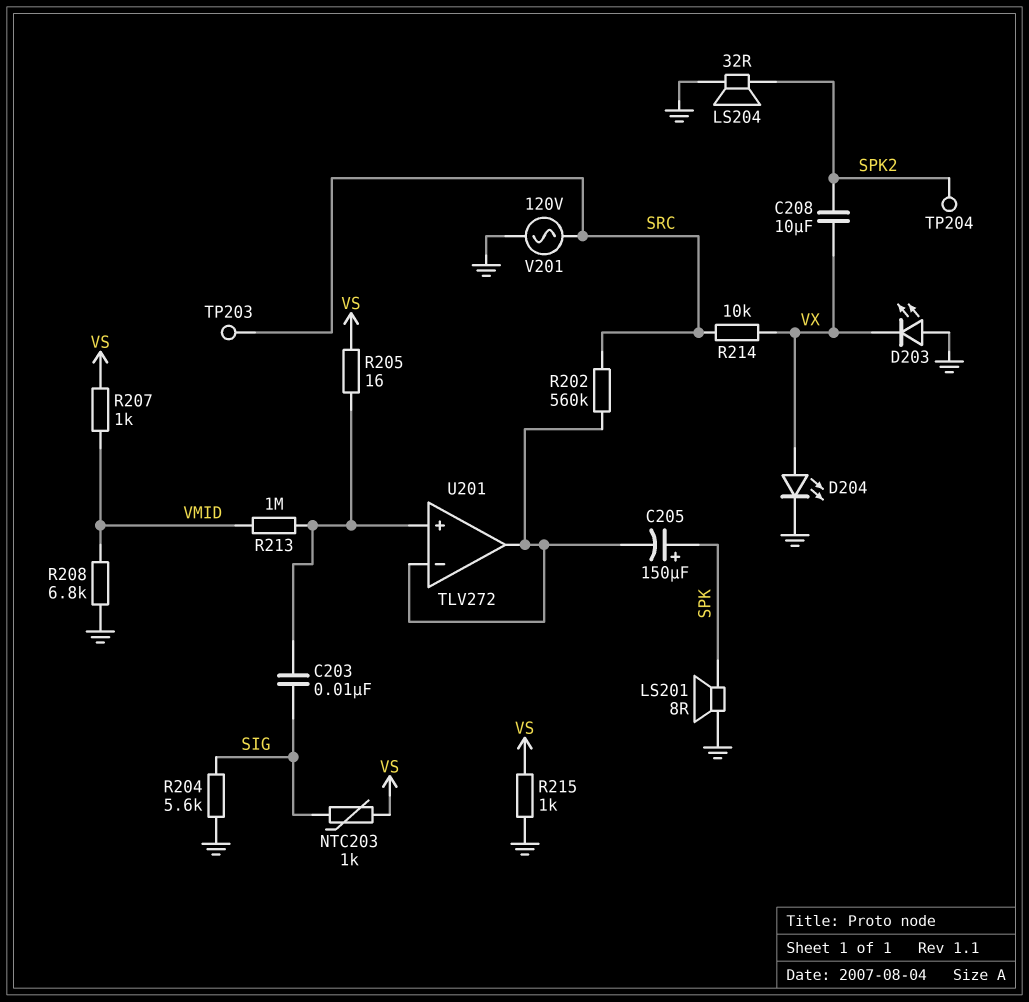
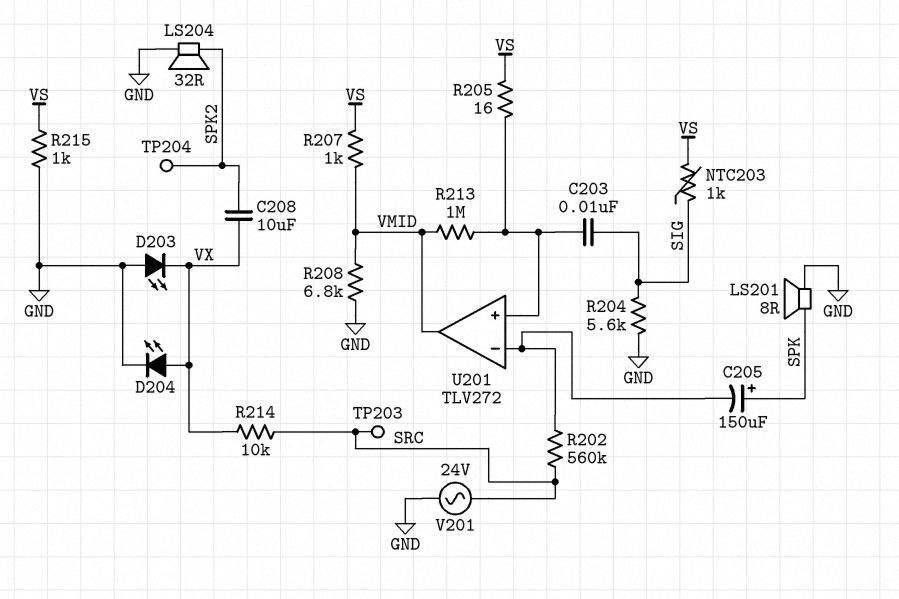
U201 pin out: U201/in- -> VMID
V201: AC 120V (GND, SRC) -> AC 24V (GND, SRC)

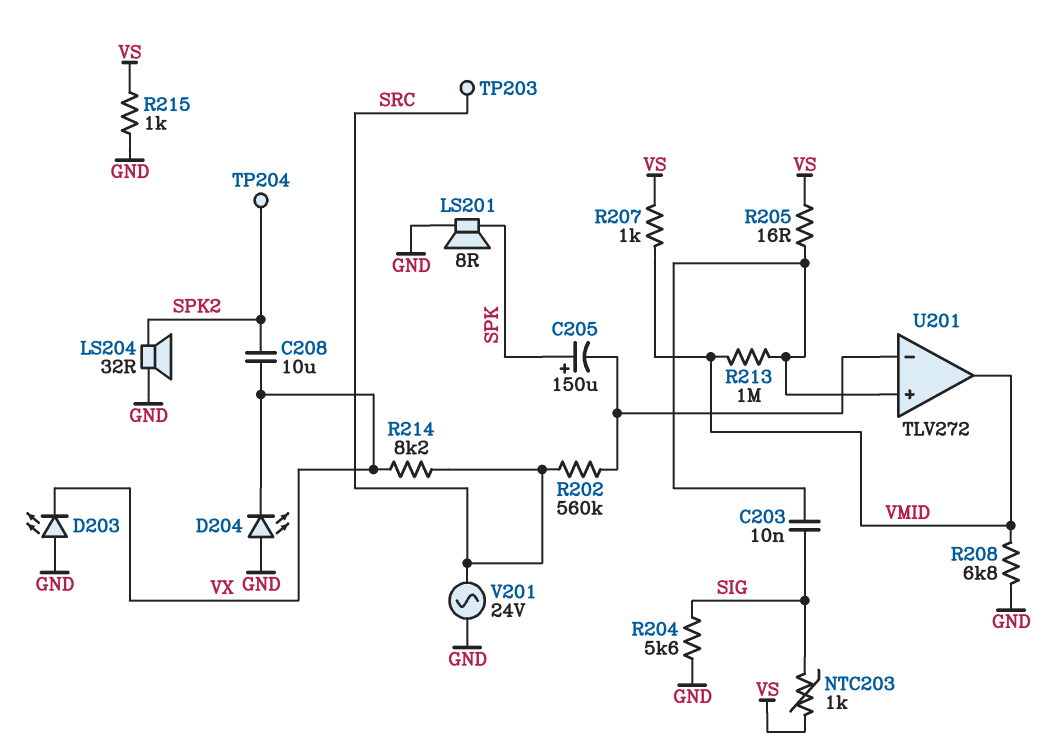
D204: LED (A VX, K GND) -> LED (A GND, K VX)
R214: 10k (SRC, VX) -> 8.2k (SRC, VX)

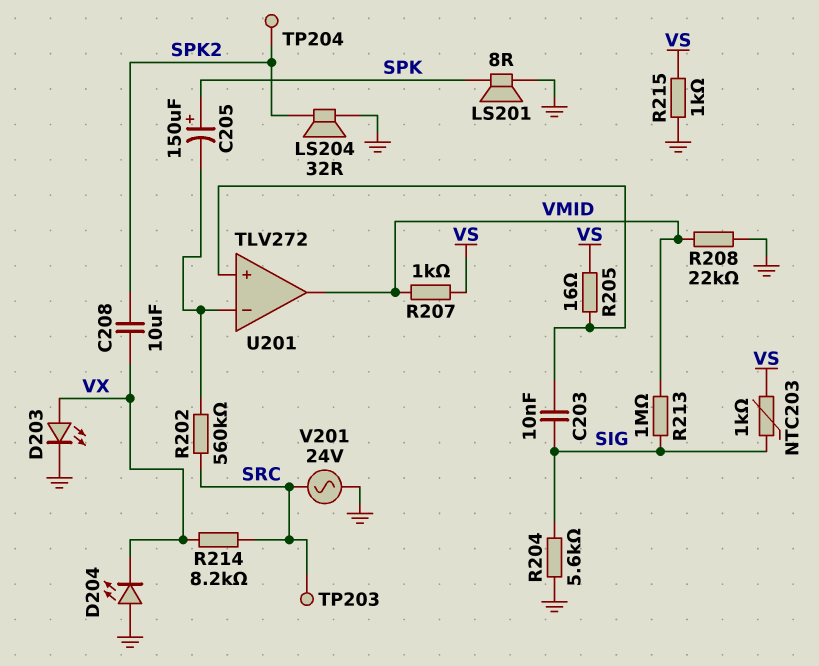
D203: LED (A GND, K VX) -> LED (A VX, K GND)
R208: 6.8k (GND, VMID) -> 22k (GND, VMID)
R213: 1M (U201/in+, VMID) -> 1M (SIG, VMID)

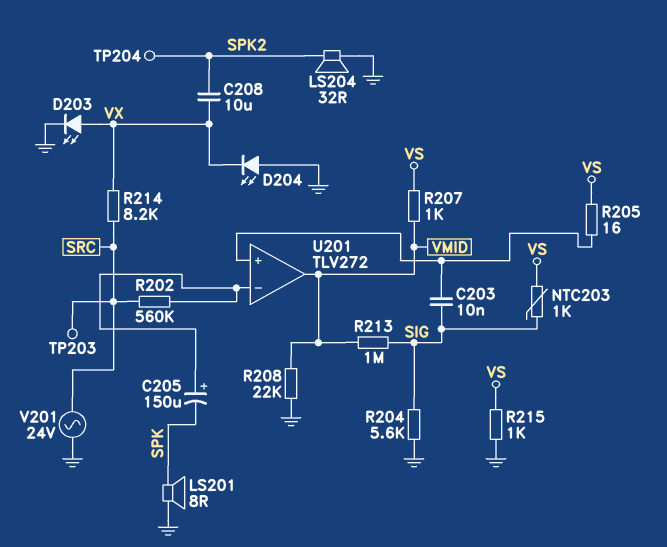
C205: 150uF (plus SPK, minus U201/in-) -> 150uF (plus U201/in-, minus SPK)

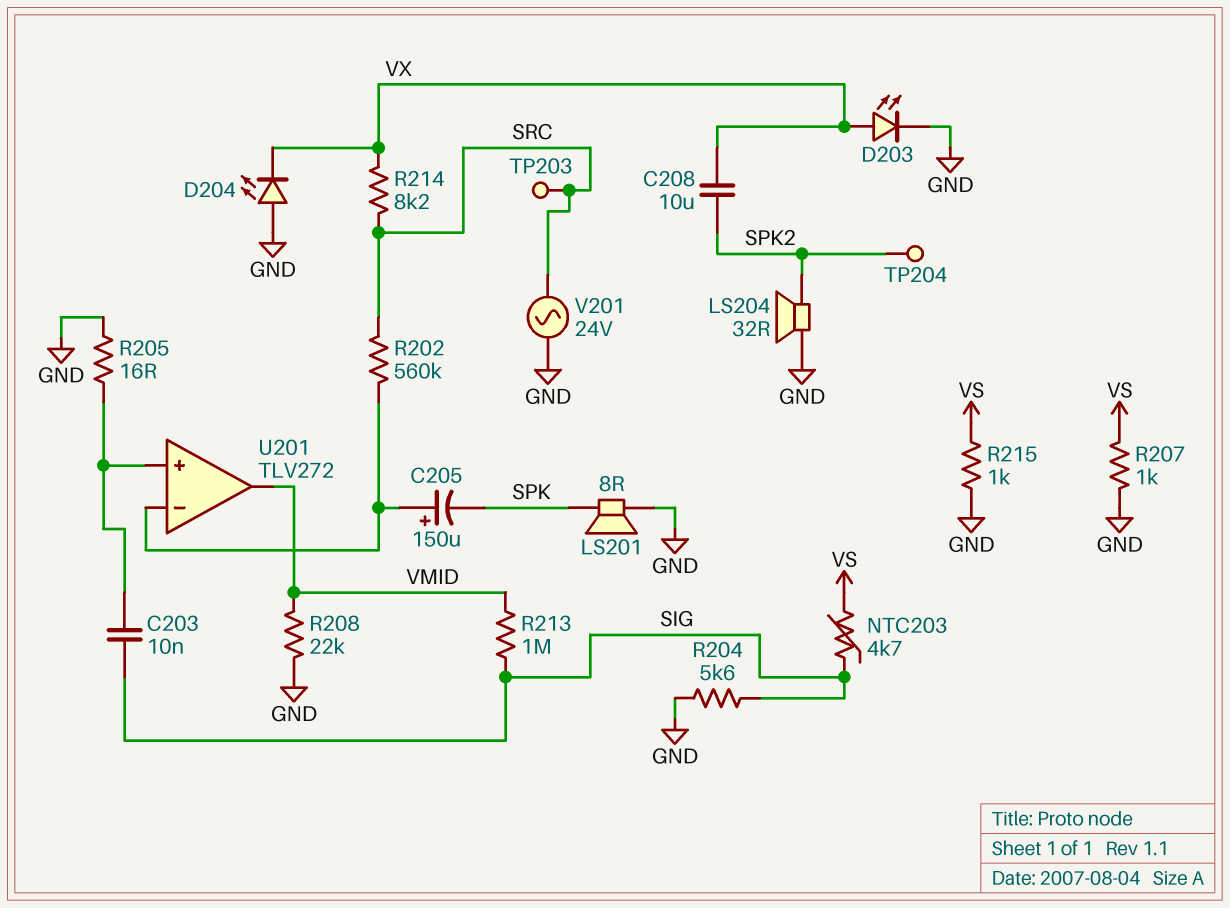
NTC203: 1k (SIG, VS) -> 4.7k (SIG, VS)
R205: 16 (U201/in+, VS) -> 16 (GND, U201/in+)
R207: 1k (VMID, VS) -> 1k (GND, VS)

